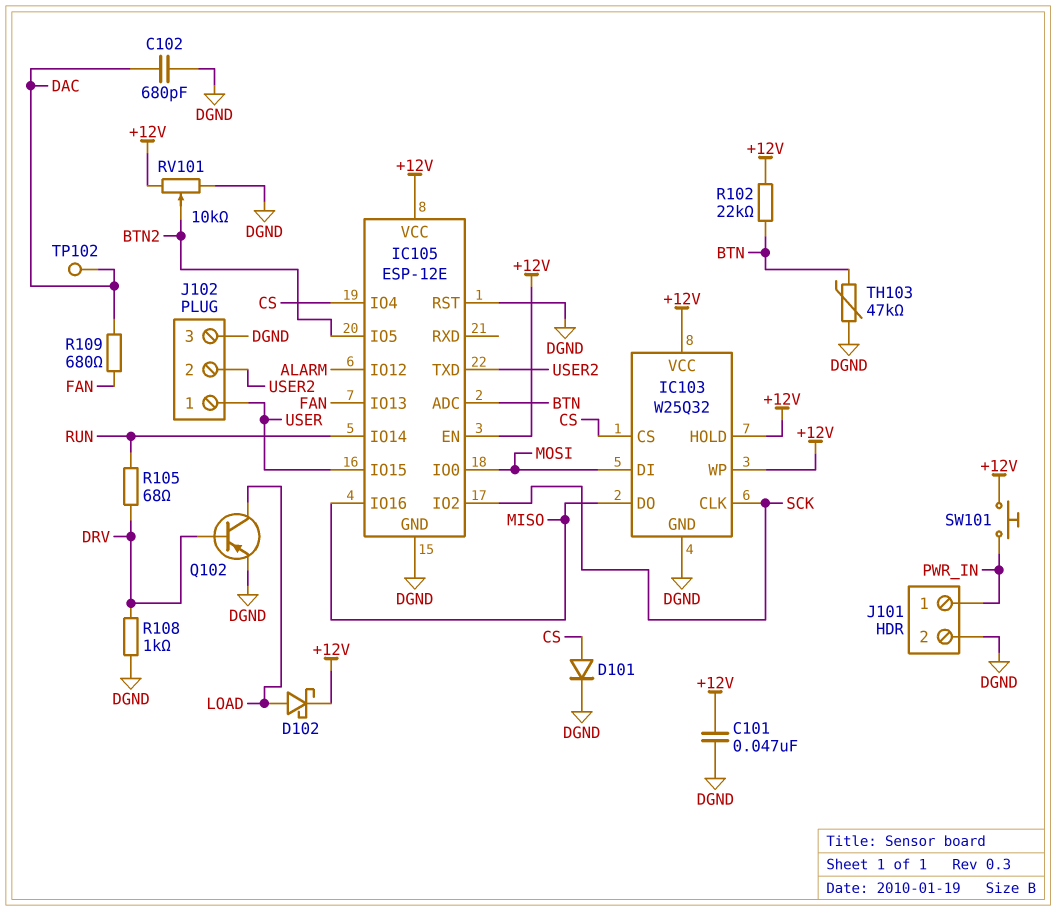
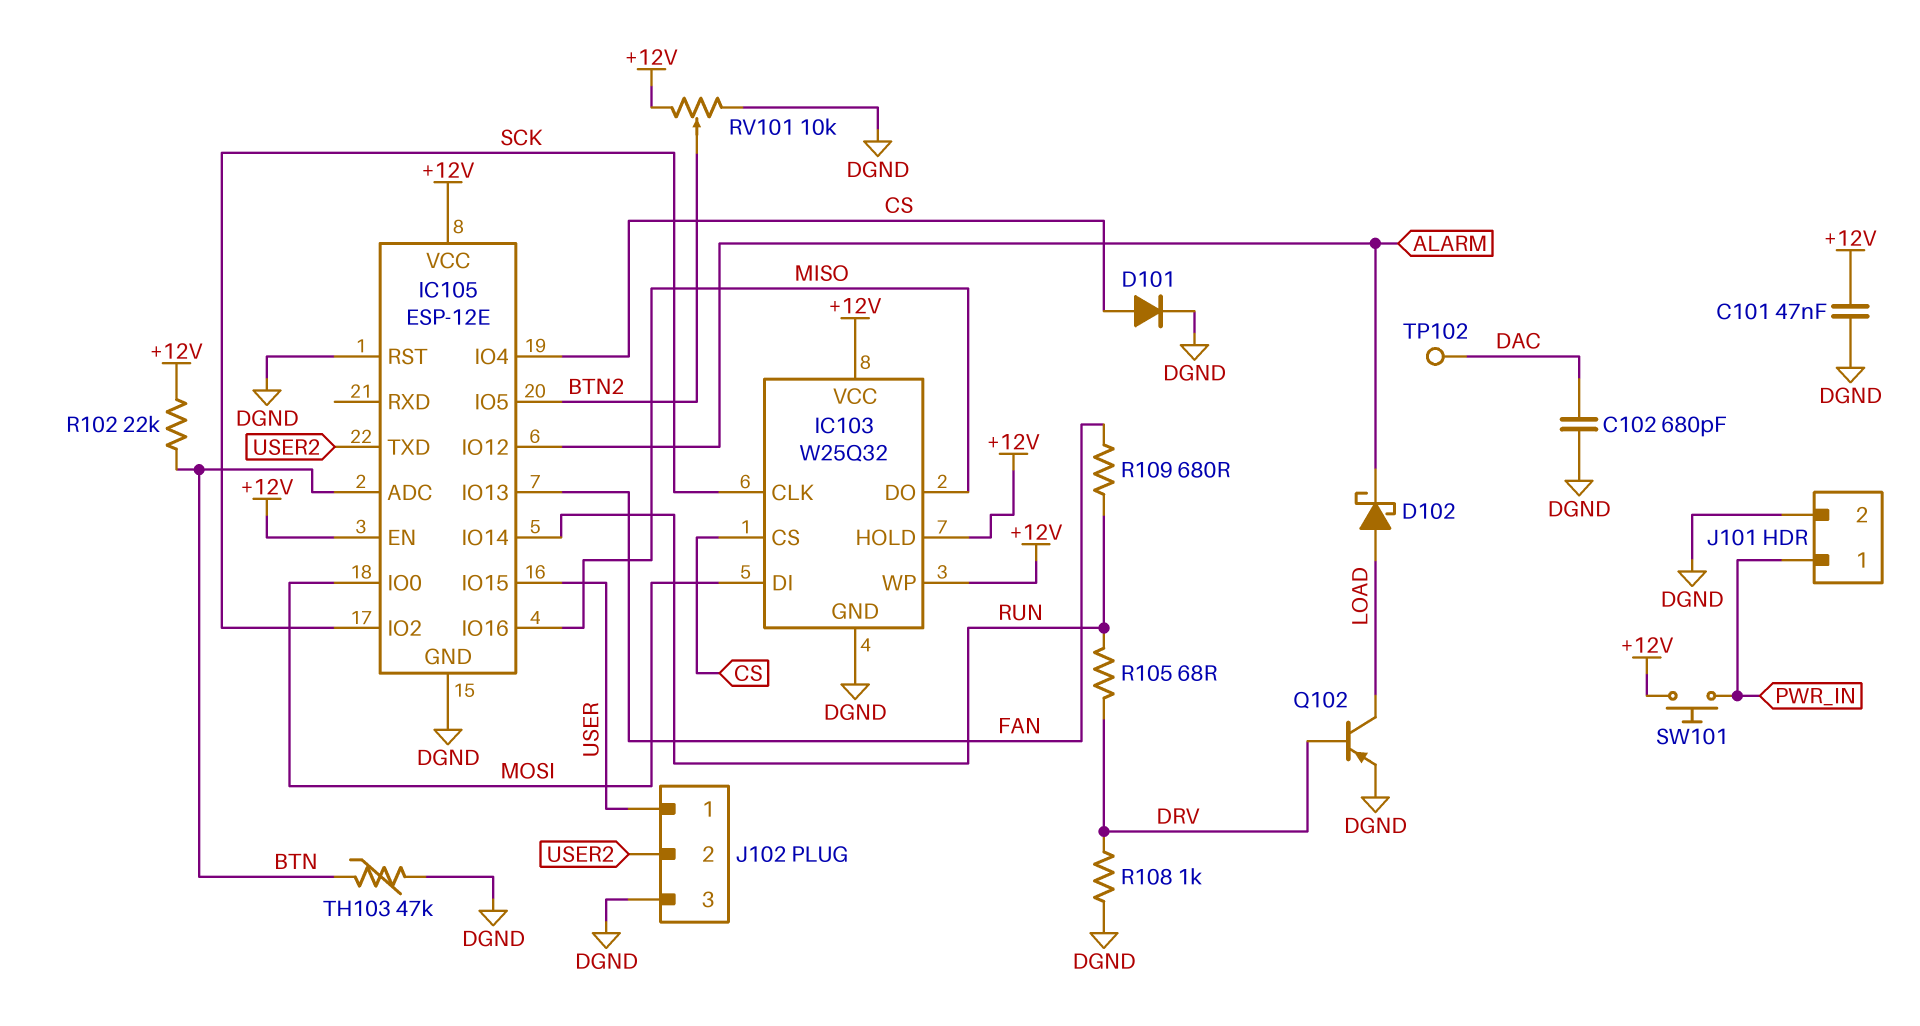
D102: schottky (A LOAD, K +12V) -> schottky (A LOAD, K ALARM)
R109: 680 (DAC, FAN) -> 680 (FAN, RUN)

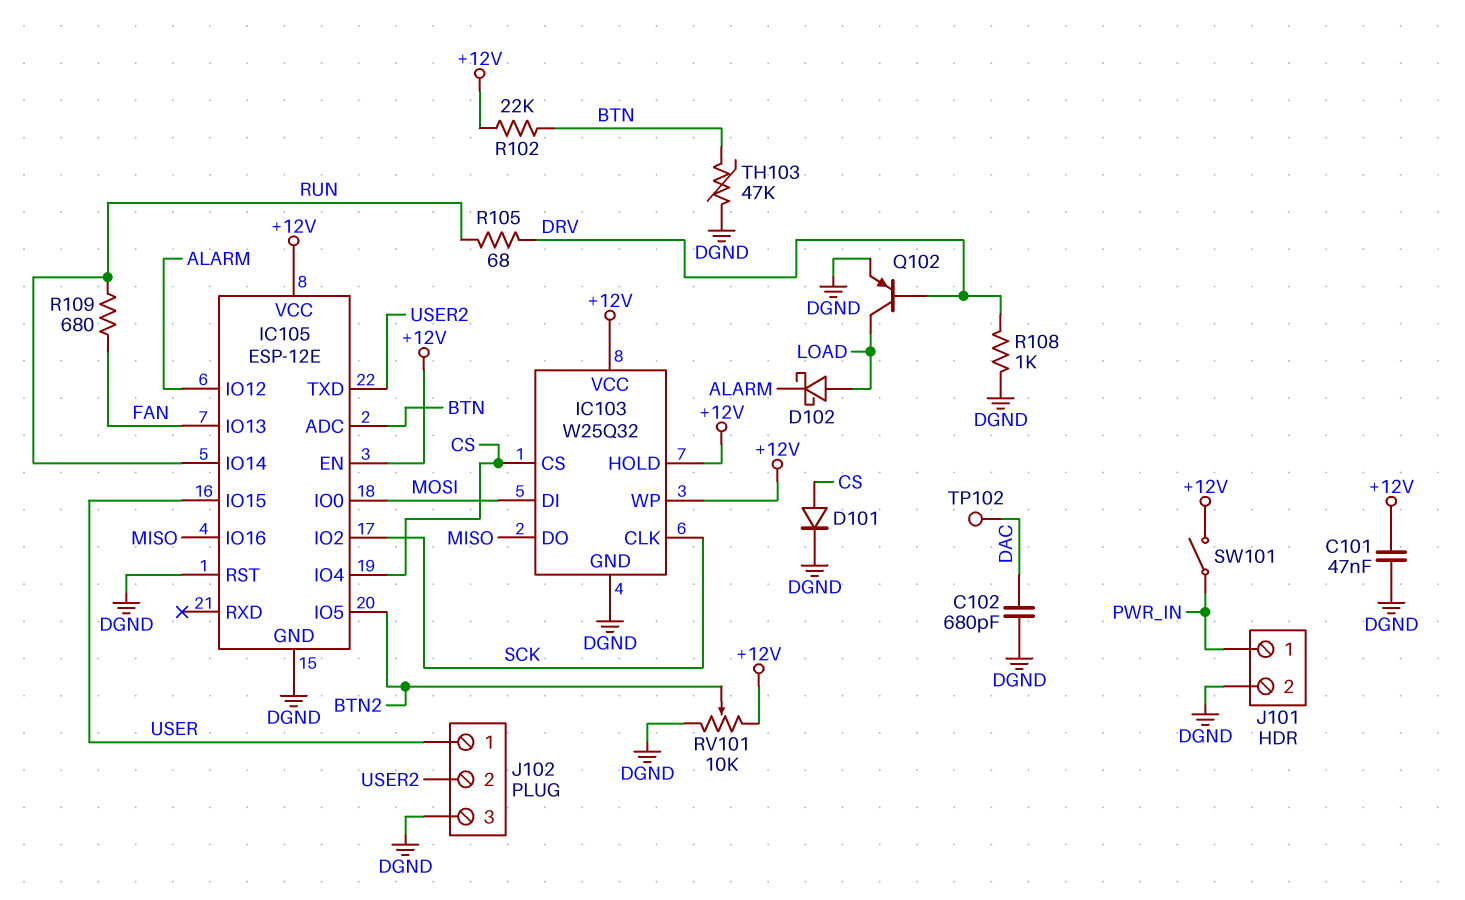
SW101: button (+12V, PWR_IN) -> switch (+12V, PWR_IN)

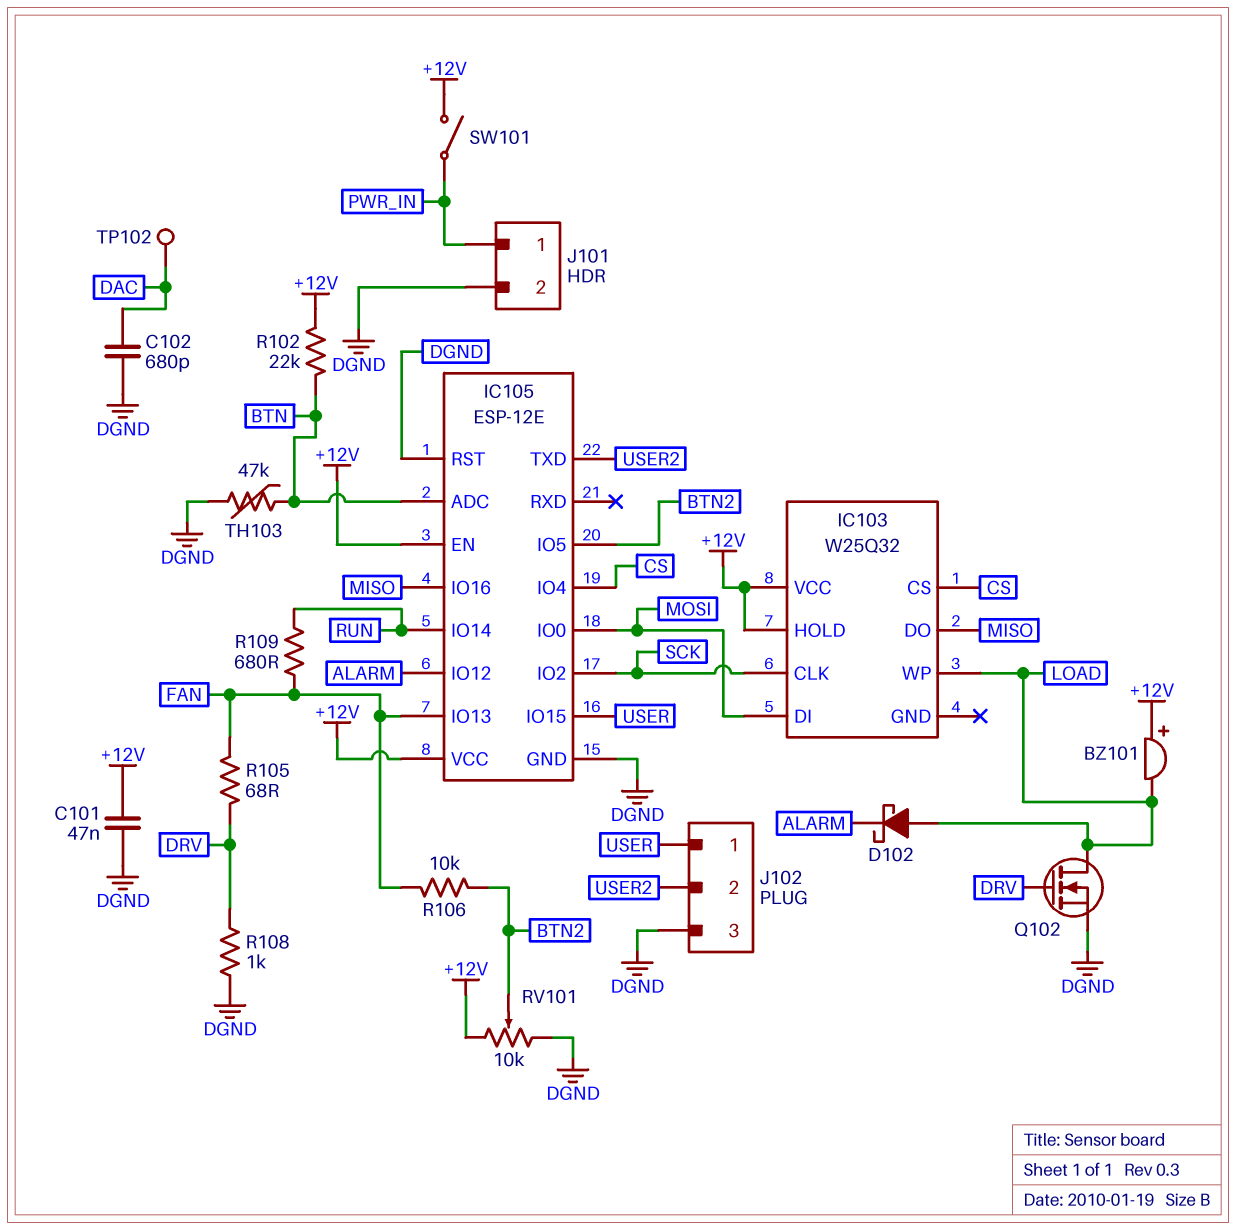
BZ101: none -> buzzer (plus +12V, minus LOAD)
D101: diode (A CS, K DGND) -> none
IC103 pin GND: DGND -> none
IC103 pin WP: +12V -> LOAD
Q102: PNP (B DRV, C LOAD, E DGND) -> NMOS (G DRV, D LOAD, S DGND)
R105: 68 (DRV, RUN) -> 68 (DRV, FAN)
R106: none -> 10k (BTN2, FAN)

